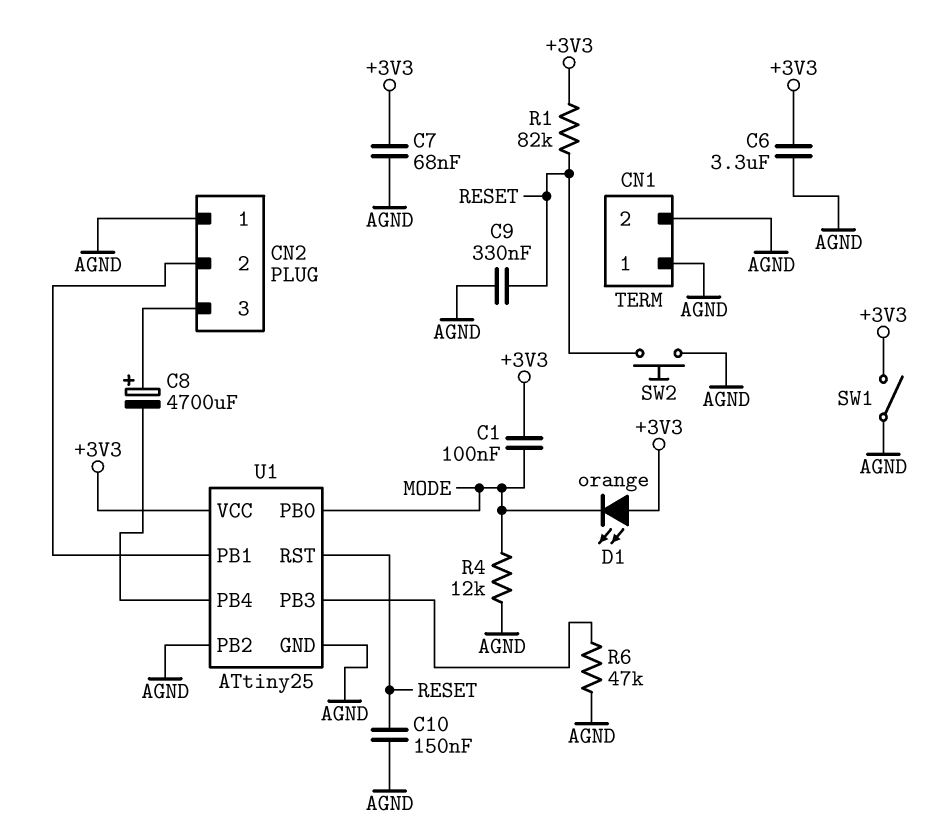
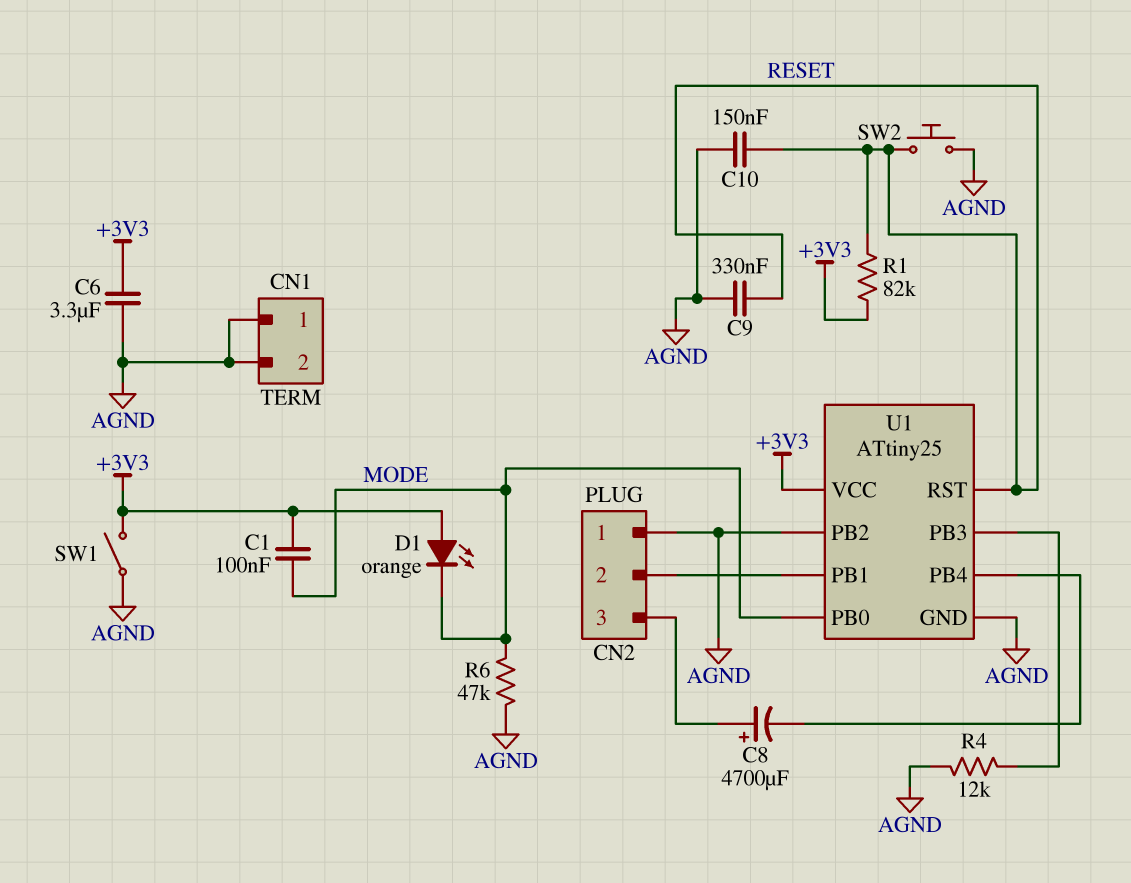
C7: 68nF (+3V3, AGND) -> none
R4: 12k (AGND, MODE) -> 12k (AGND, U1/PB3)
R6: 47k (AGND, U1/PB3) -> 47k (AGND, MODE)

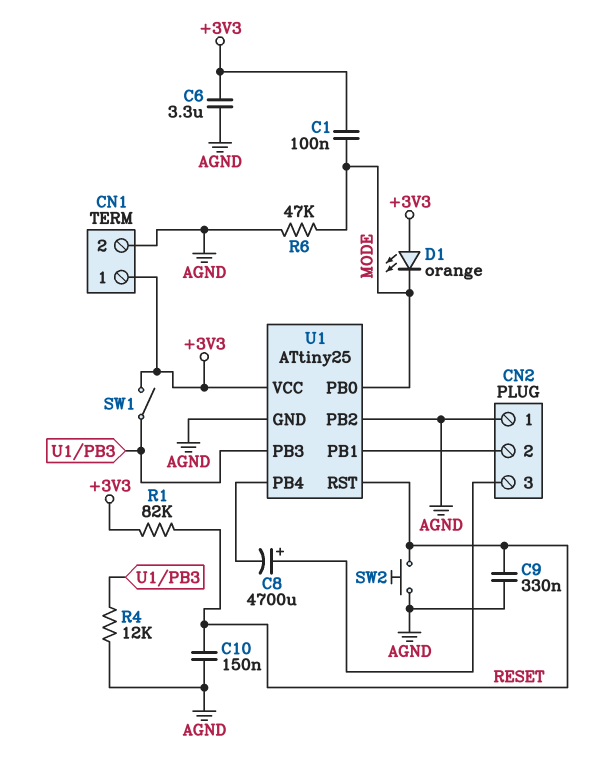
CN1 pin 1: AGND -> +3V3
SW1: switch (+3V3, AGND) -> switch (+3V3, U1/PB3)

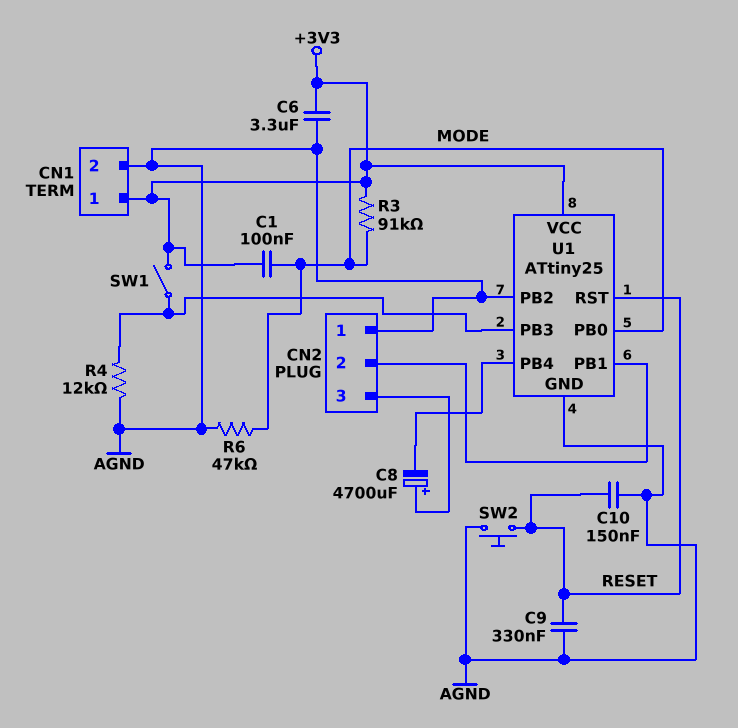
D1: LED orange (A +3V3, K MODE) -> none
R1: 82k (+3V3, RESET) -> none
R3: none -> 91k (+3V3, MODE)

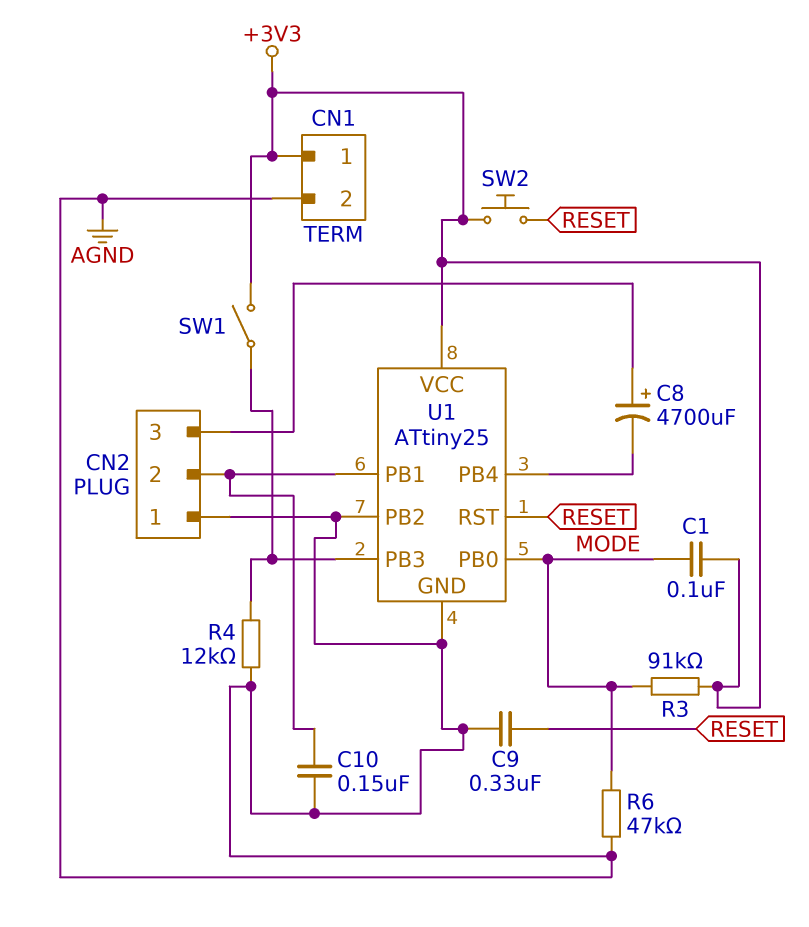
C6: 3.3uF (+3V3, AGND) -> none
C10: 150nF (AGND, RESET) -> 150nF (AGND, CN2/2)
SW2: button (AGND, RESET) -> button (+3V3, RESET)

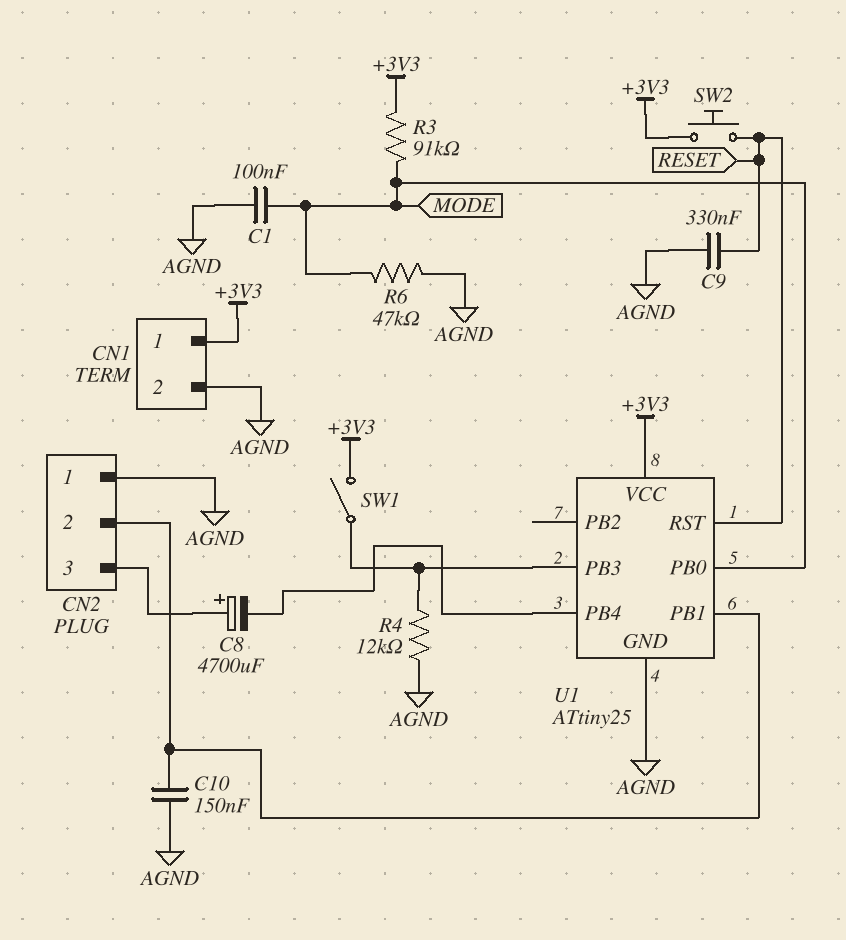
C1: 100nF (+3V3, MODE) -> 100nF (AGND, MODE)
U1 pin PB2: AGND -> none

